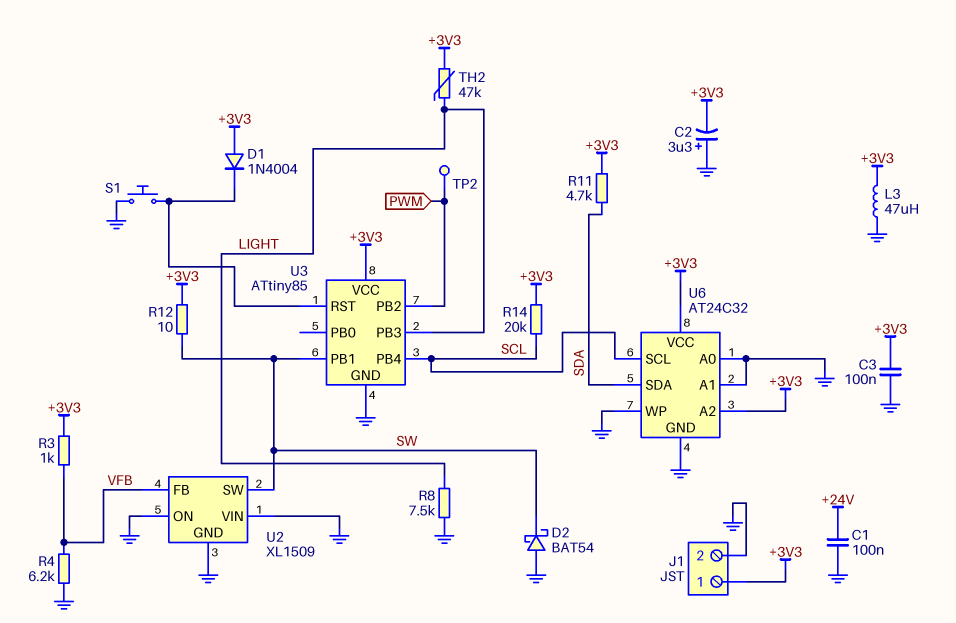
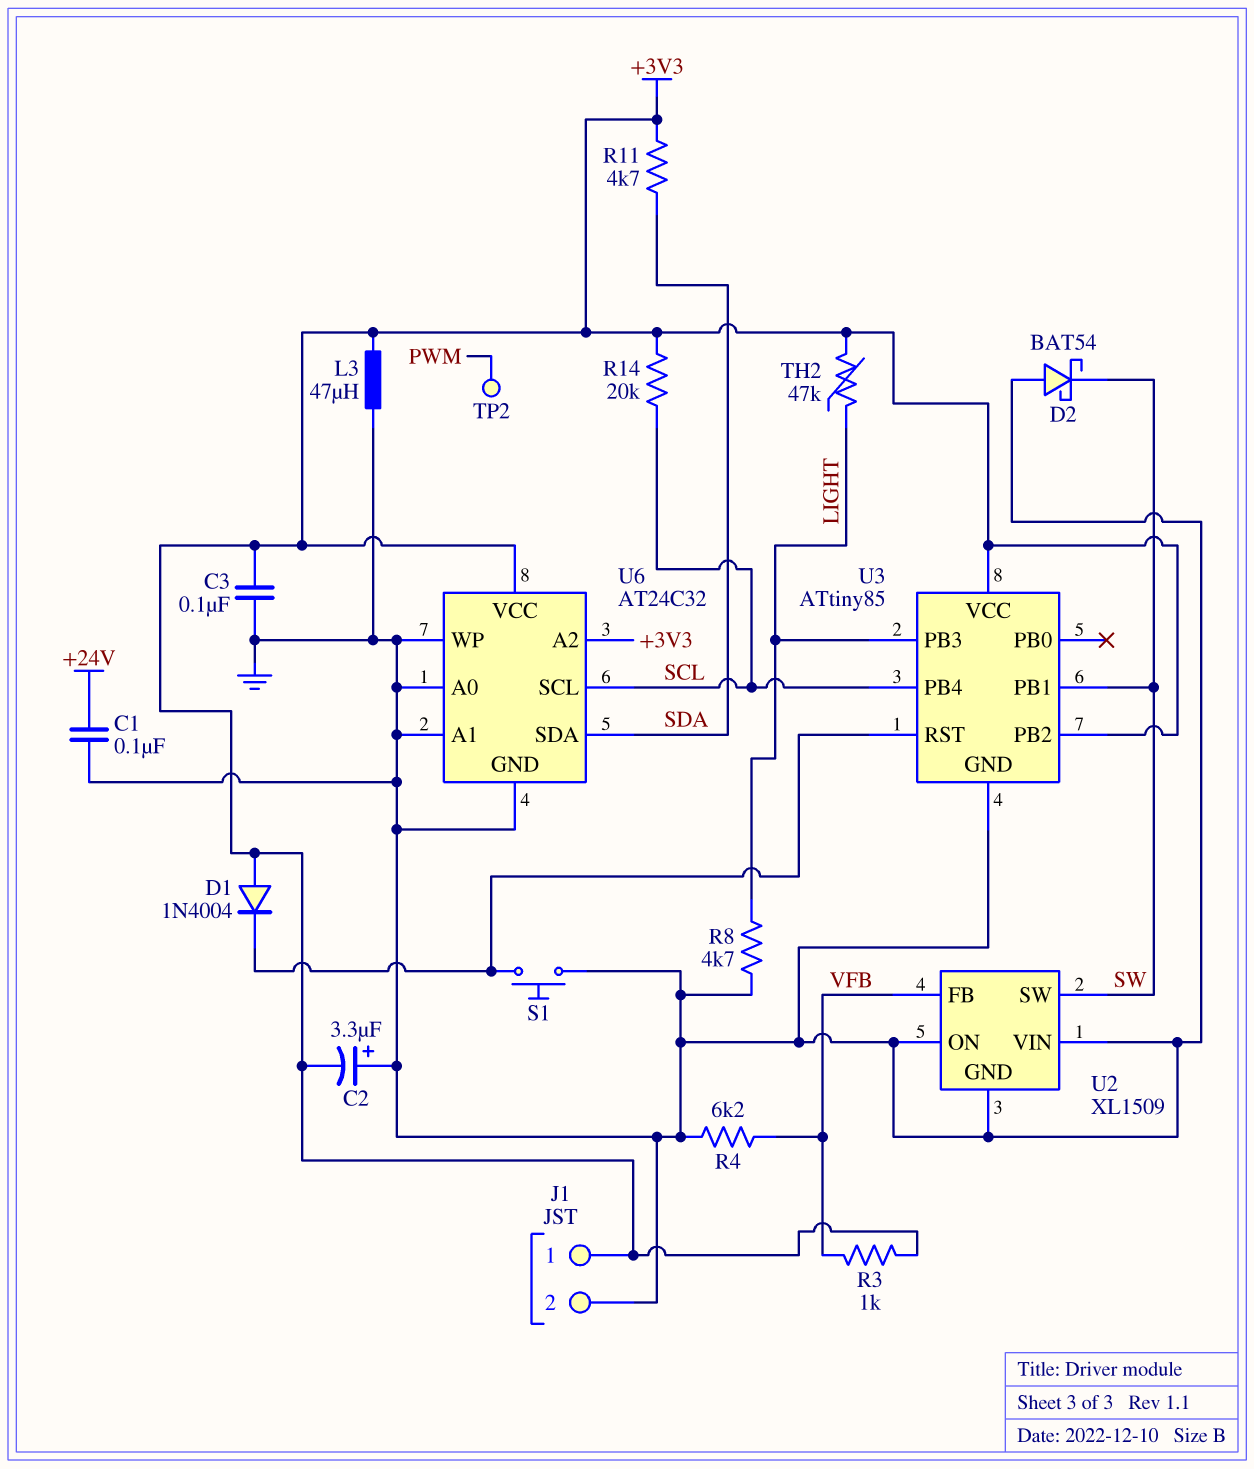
R8: 7.5k (GND, LIGHT) -> 4.7k (GND, LIGHT)
R12: 10 (+3V3, SW) -> none
U3 pin PB2: PWM -> +3V3

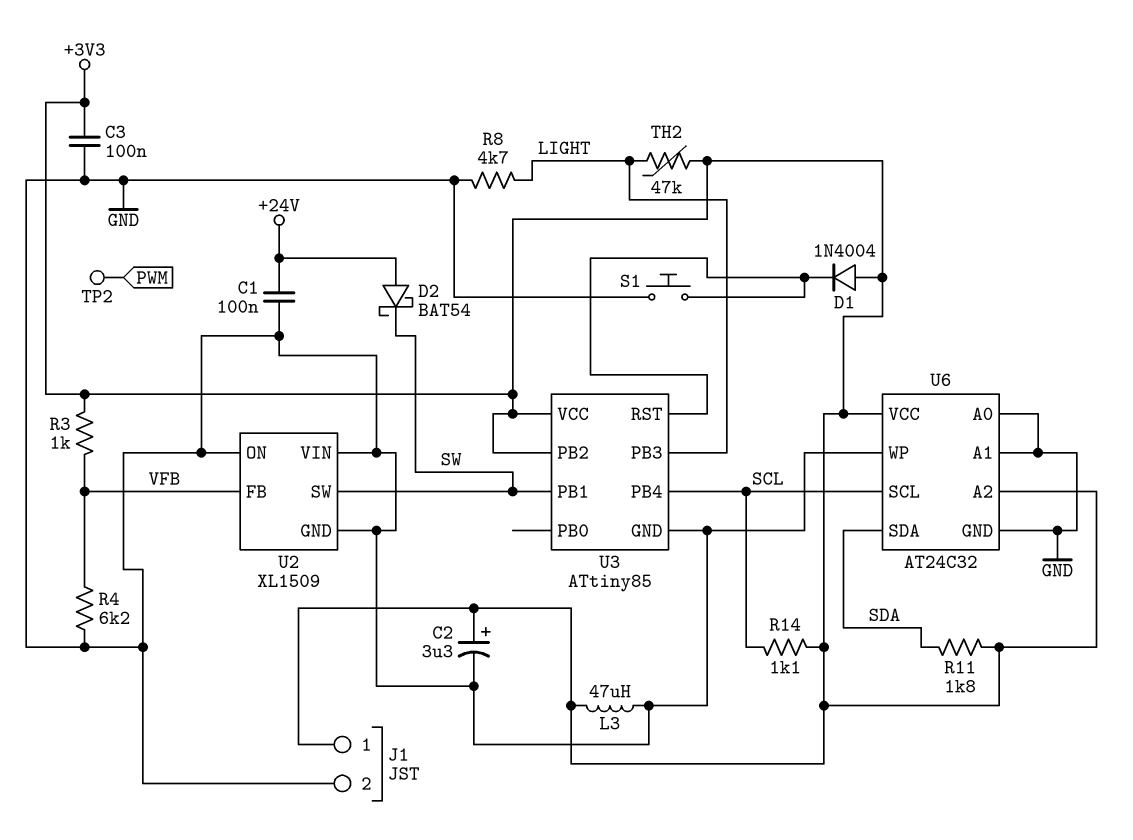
C2: 3.3uF (plus GND, minus +3V3) -> 3.3uF (plus +3V3, minus GND)
D2: schottky BAT54 (A GND, K SW) -> schottky BAT54 (A +24V, K SW)
R11: 4.7k (+3V3, SDA) -> 1.8k (+3V3, SDA)
R14: 20k (+3V3, SCL) -> 1.1k (+3V3, SCL)

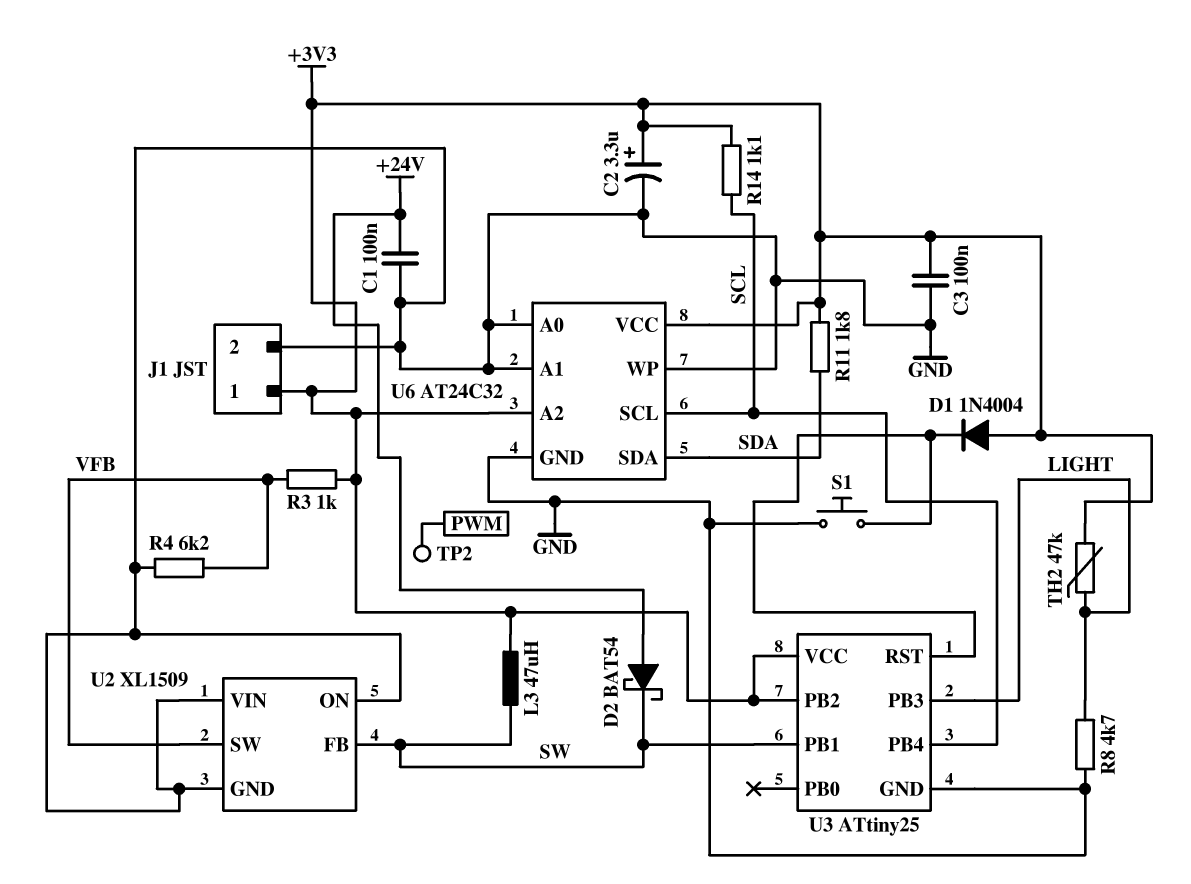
L3: 47uH (+3V3, GND) -> 47uH (+3V3, SW)
U2 pin FB: VFB -> SW
U2 pin SW: SW -> VFB
U3: ATtiny85 -> ATtiny25

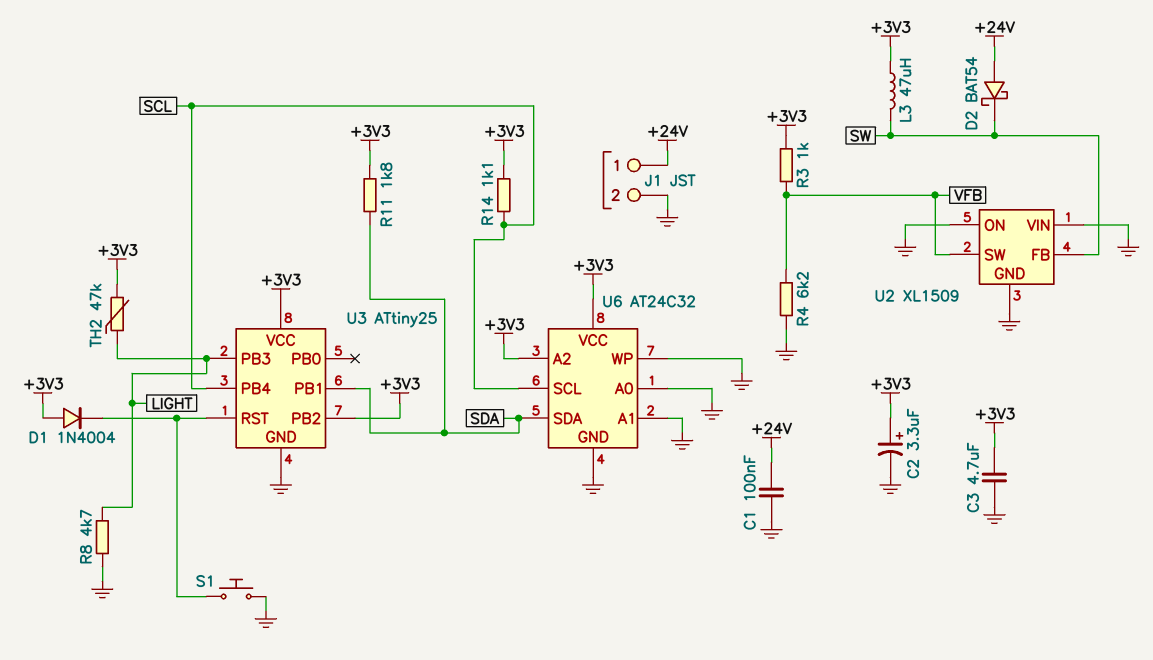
C3: 100nF (+3V3, GND) -> 4.7uF (+3V3, GND)
J1 pin 1: +3V3 -> +24V
TP2: test point (PWM) -> none
U3 pin PB1: SW -> SDA

